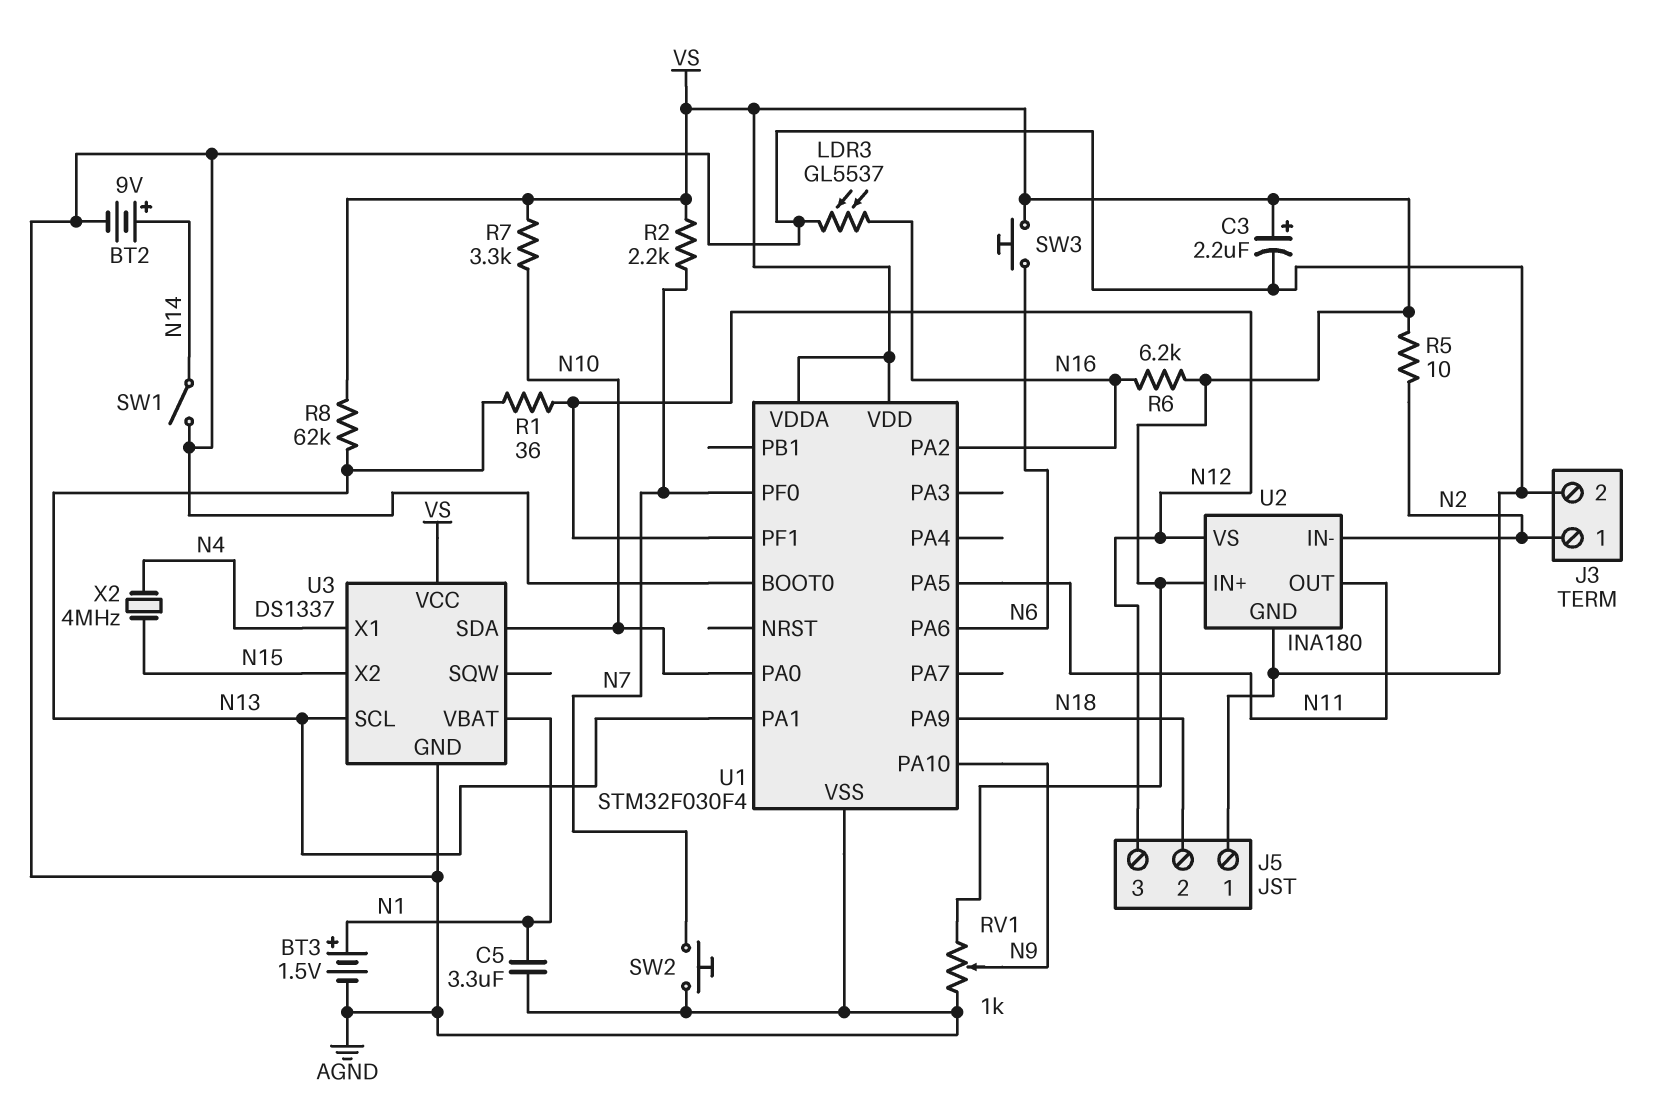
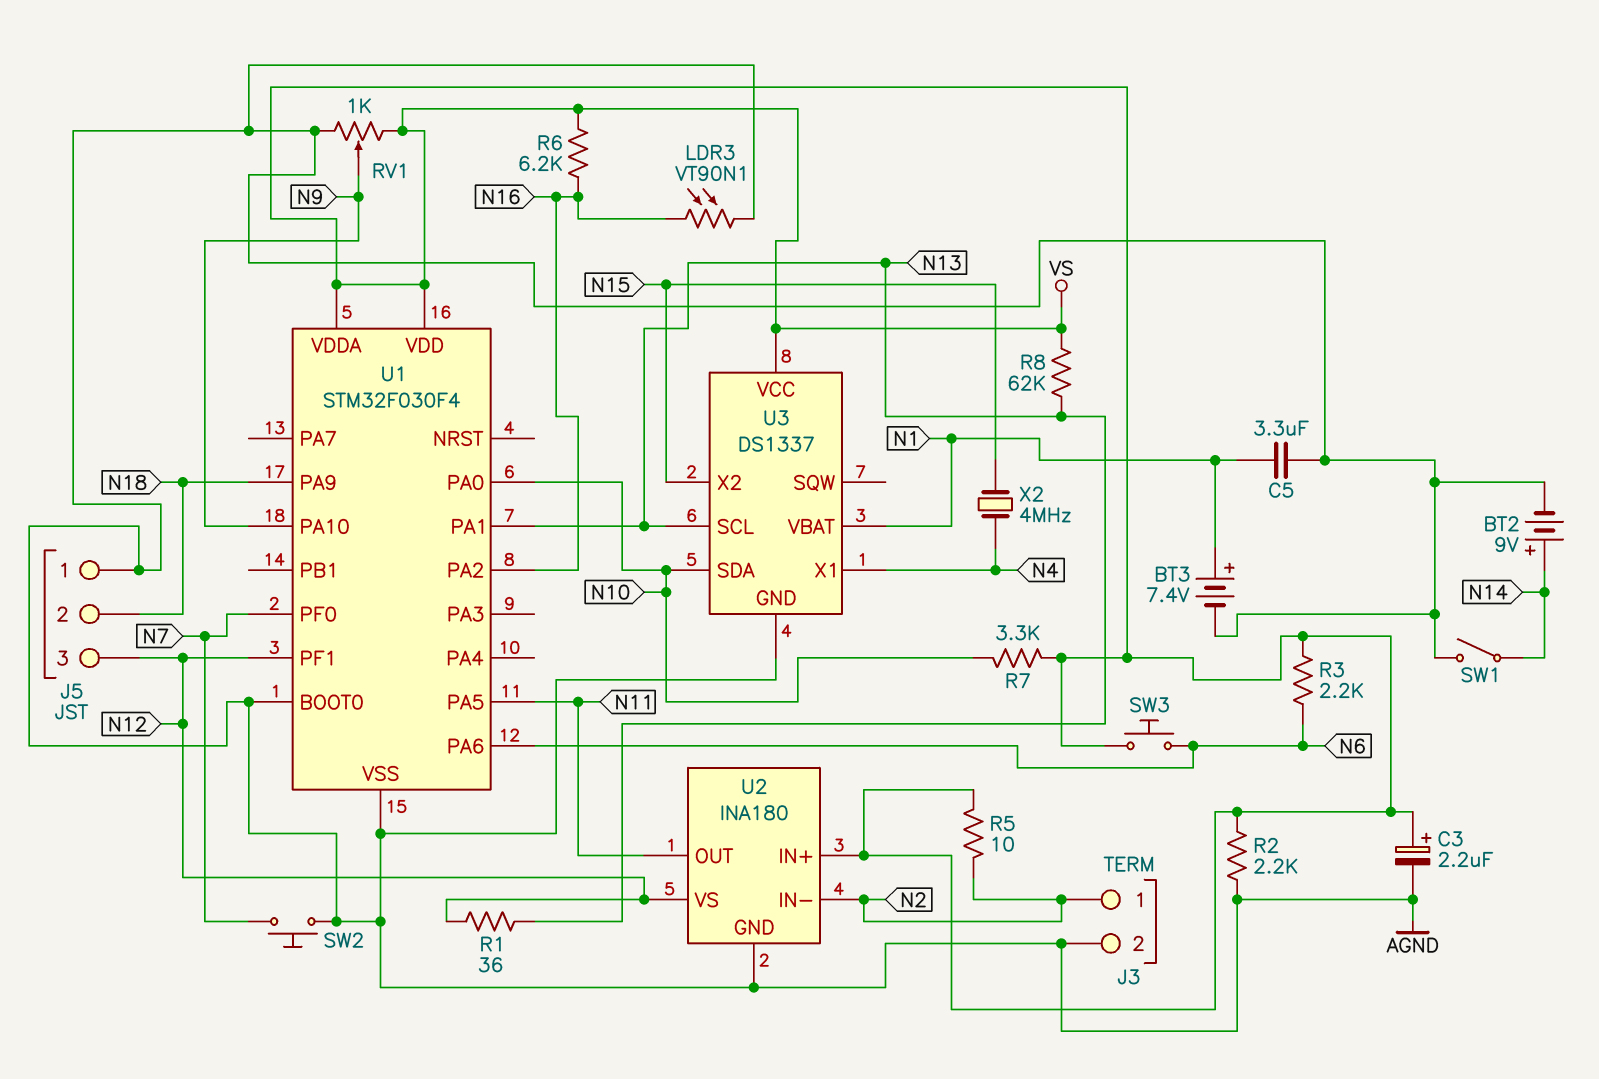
BT3: 1.5V (plus N1, minus AGND) -> 7.4V (plus N1, minus AGND)
LDR3: GL5537 (AGND, N16) -> VT90N1 (AGND, N16)
R2: 2.2k (N7, VS) -> 2.2k (AGND, VS)
R3: none -> 2.2k (N6, VS)

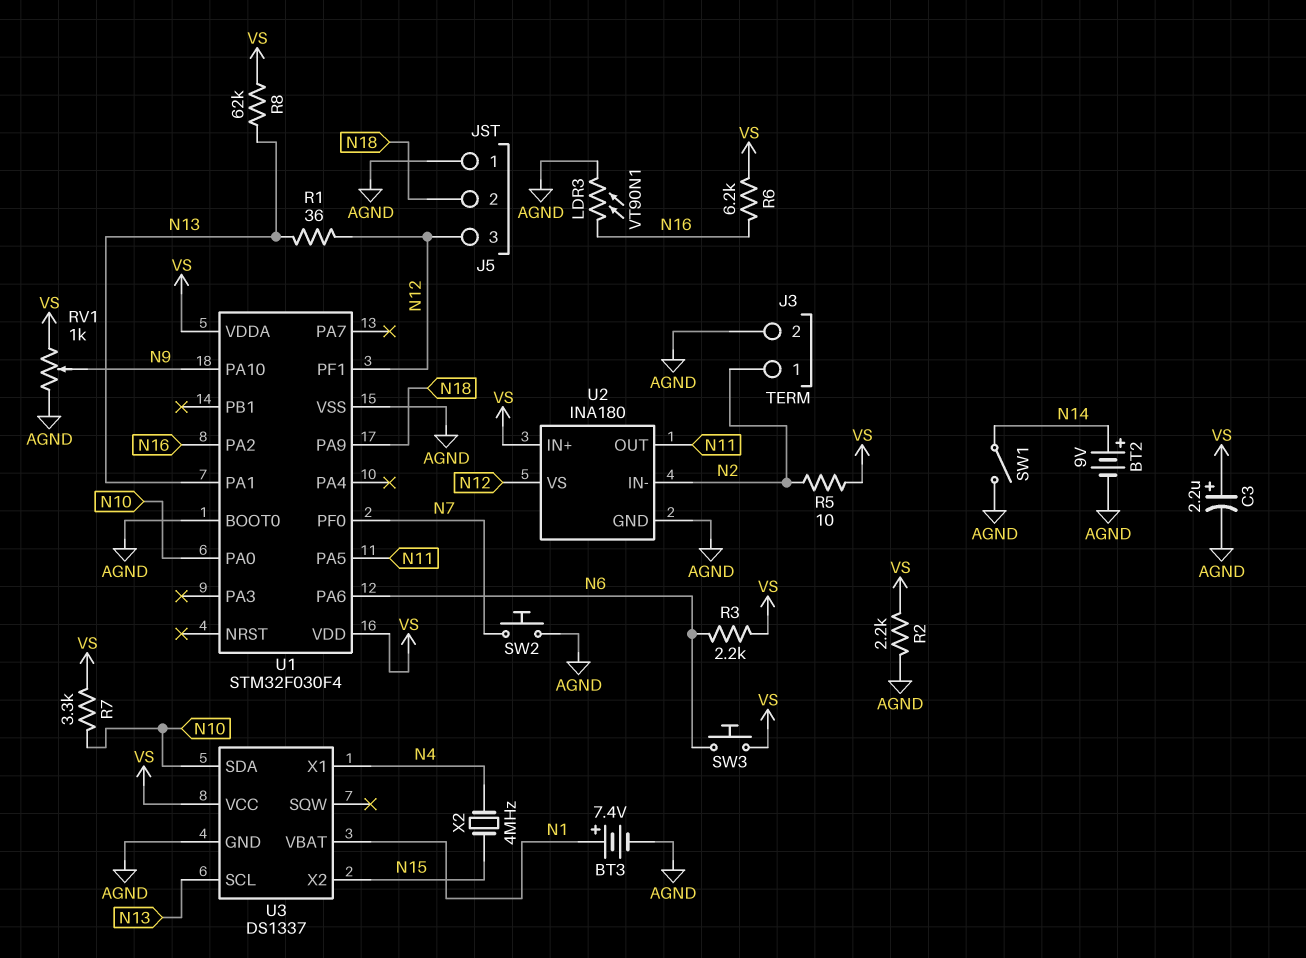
C5: 3.3uF (AGND, N1) -> none

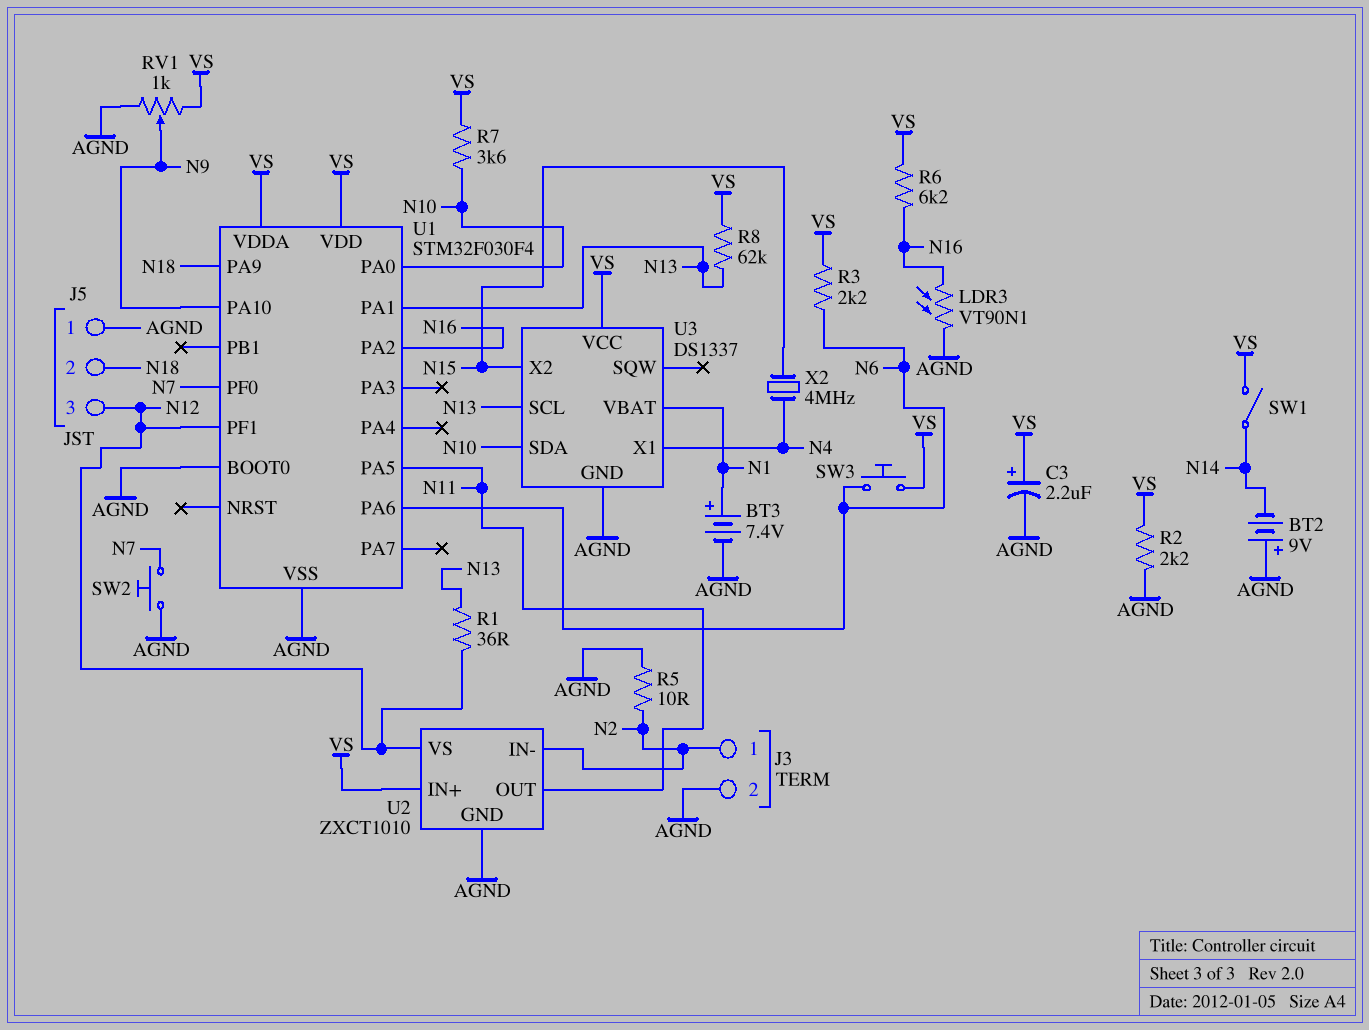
BT2: 9V (plus N14, minus AGND) -> 9V (plus AGND, minus N14)
R5: 10 (N2, VS) -> 10 (AGND, N2)
R7: 3.3k (N10, VS) -> 3.6k (N10, VS)
SW1: switch (AGND, N14) -> switch (N14, VS)
U2: INA180 -> ZXCT1010

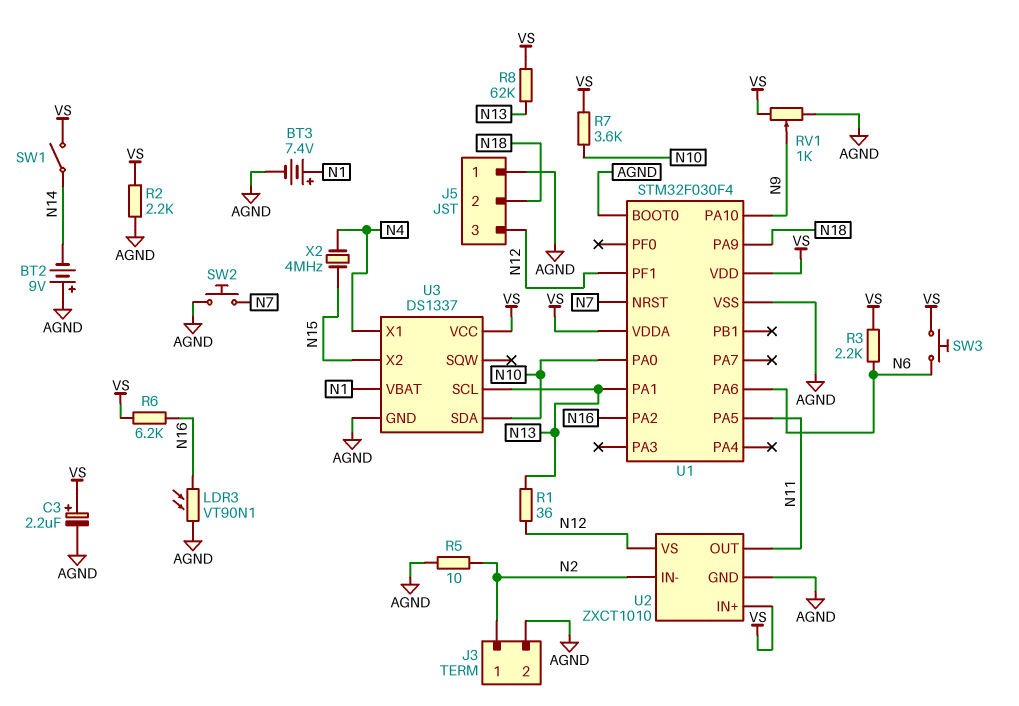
U1 pin NRST: none -> N7
U1 pin PF0: N7 -> none

